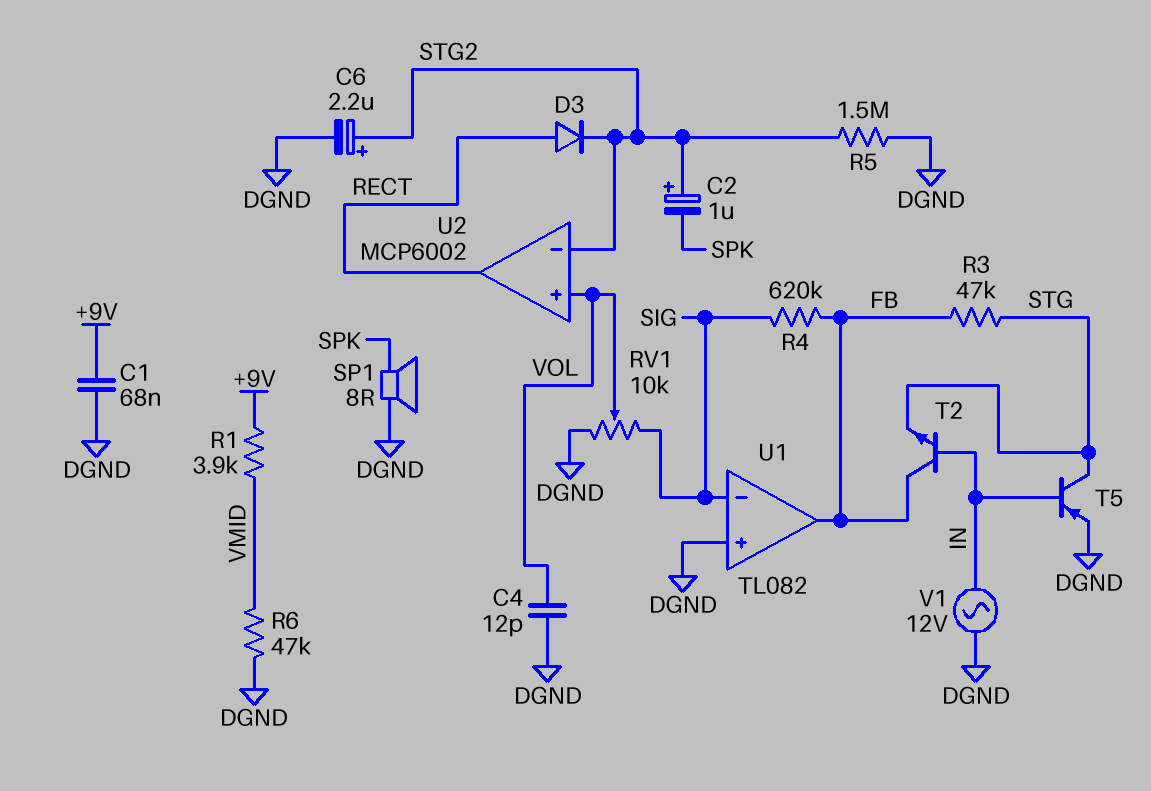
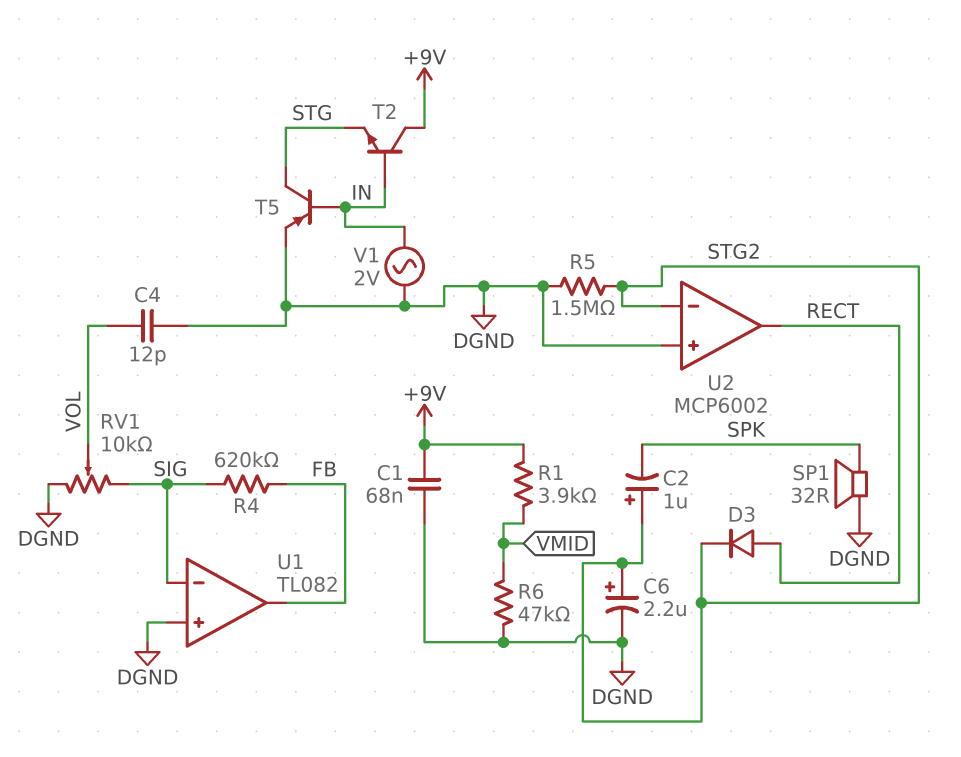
R3: 47k (FB, STG) -> none
SP1: speaker 8R (DGND, SPK) -> speaker 32R (DGND, SPK)
T2: NPN (B IN, C FB, E STG) -> NPN (B IN, C +9V, E STG)
U2 pin in+: VOL -> DGND
V1: AC 12V (DGND, IN) -> AC 2V (DGND, IN)

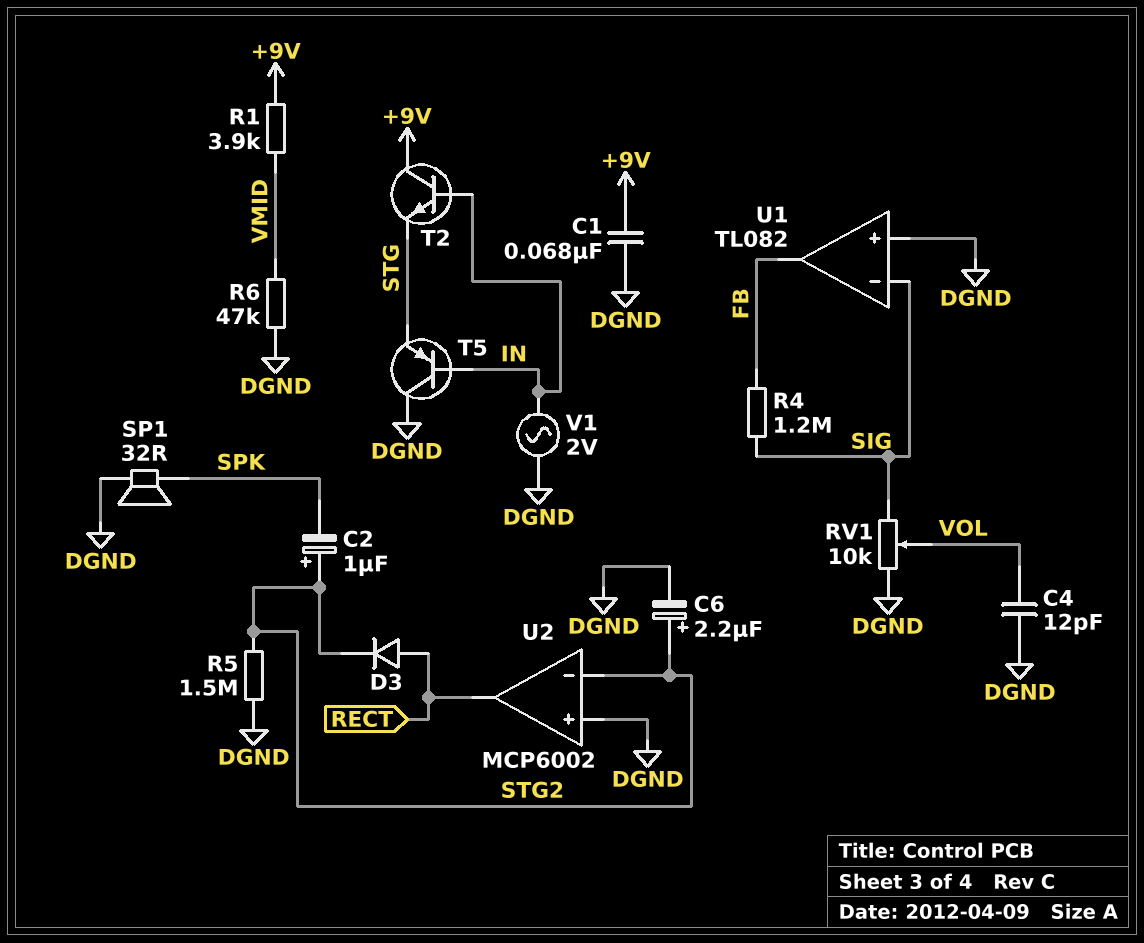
R4: 620k (FB, SIG) -> 1.2M (FB, SIG)
T5: PNP (B IN, C STG, E DGND) -> PNP (B IN, C DGND, E STG)

